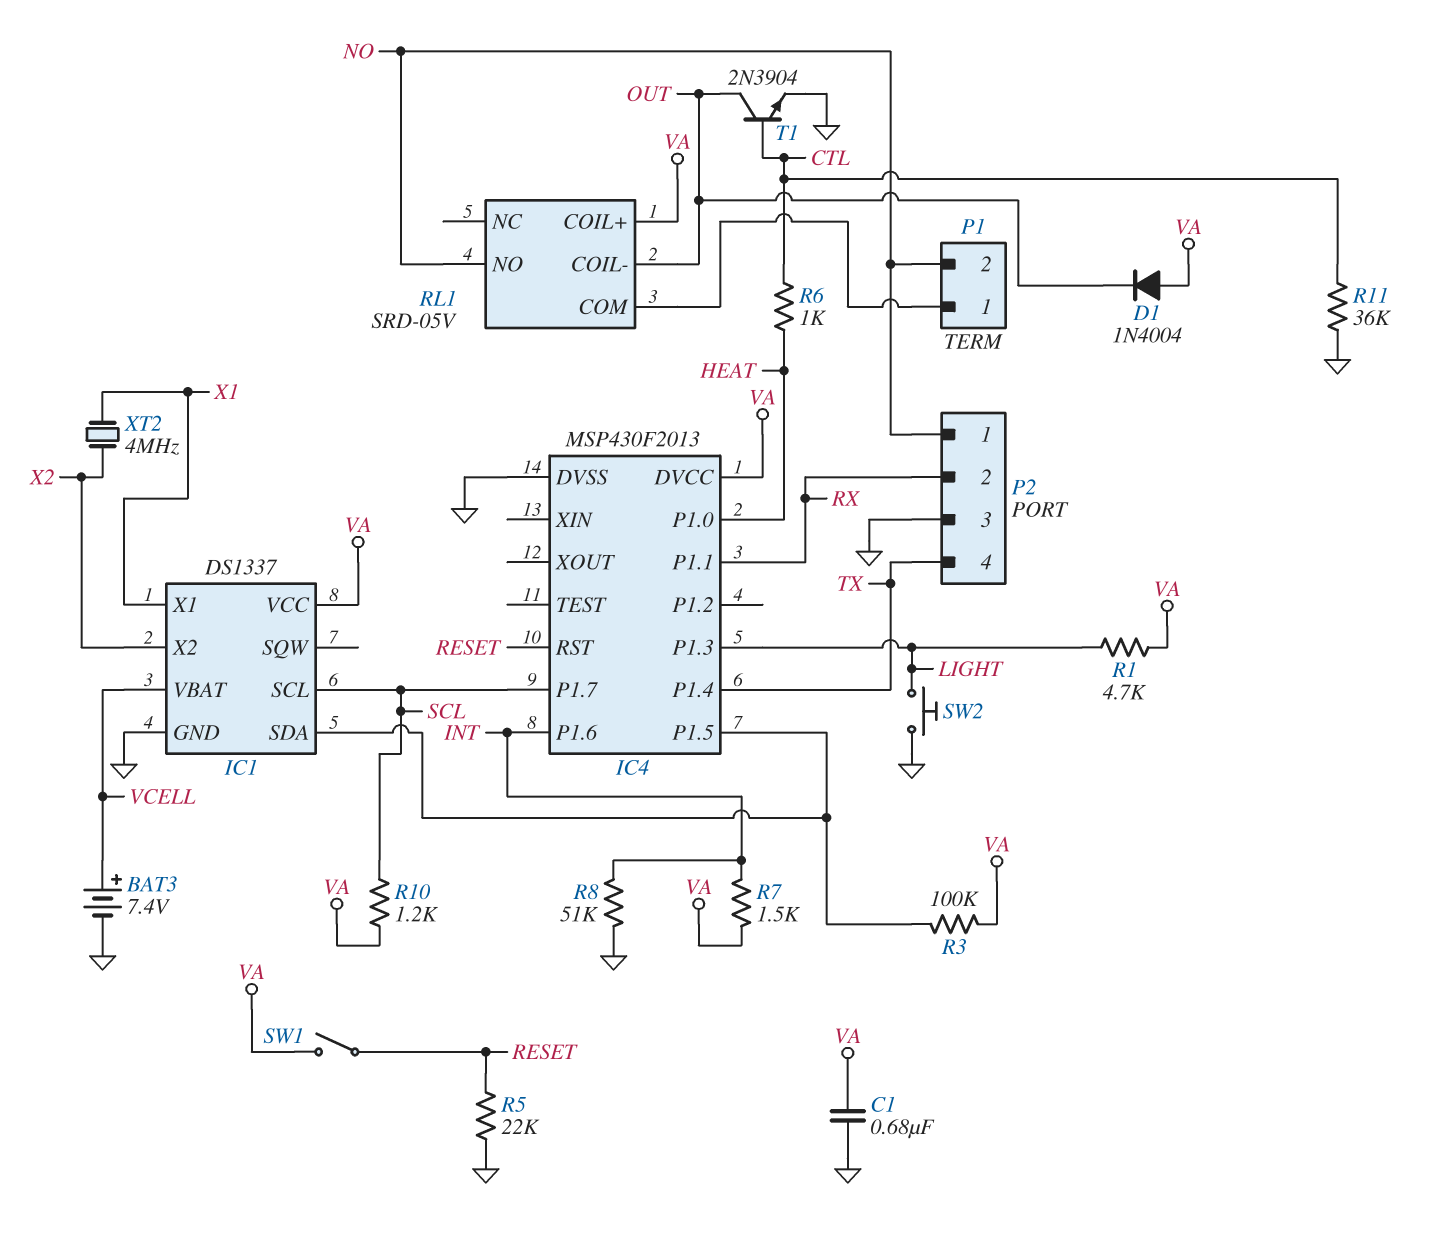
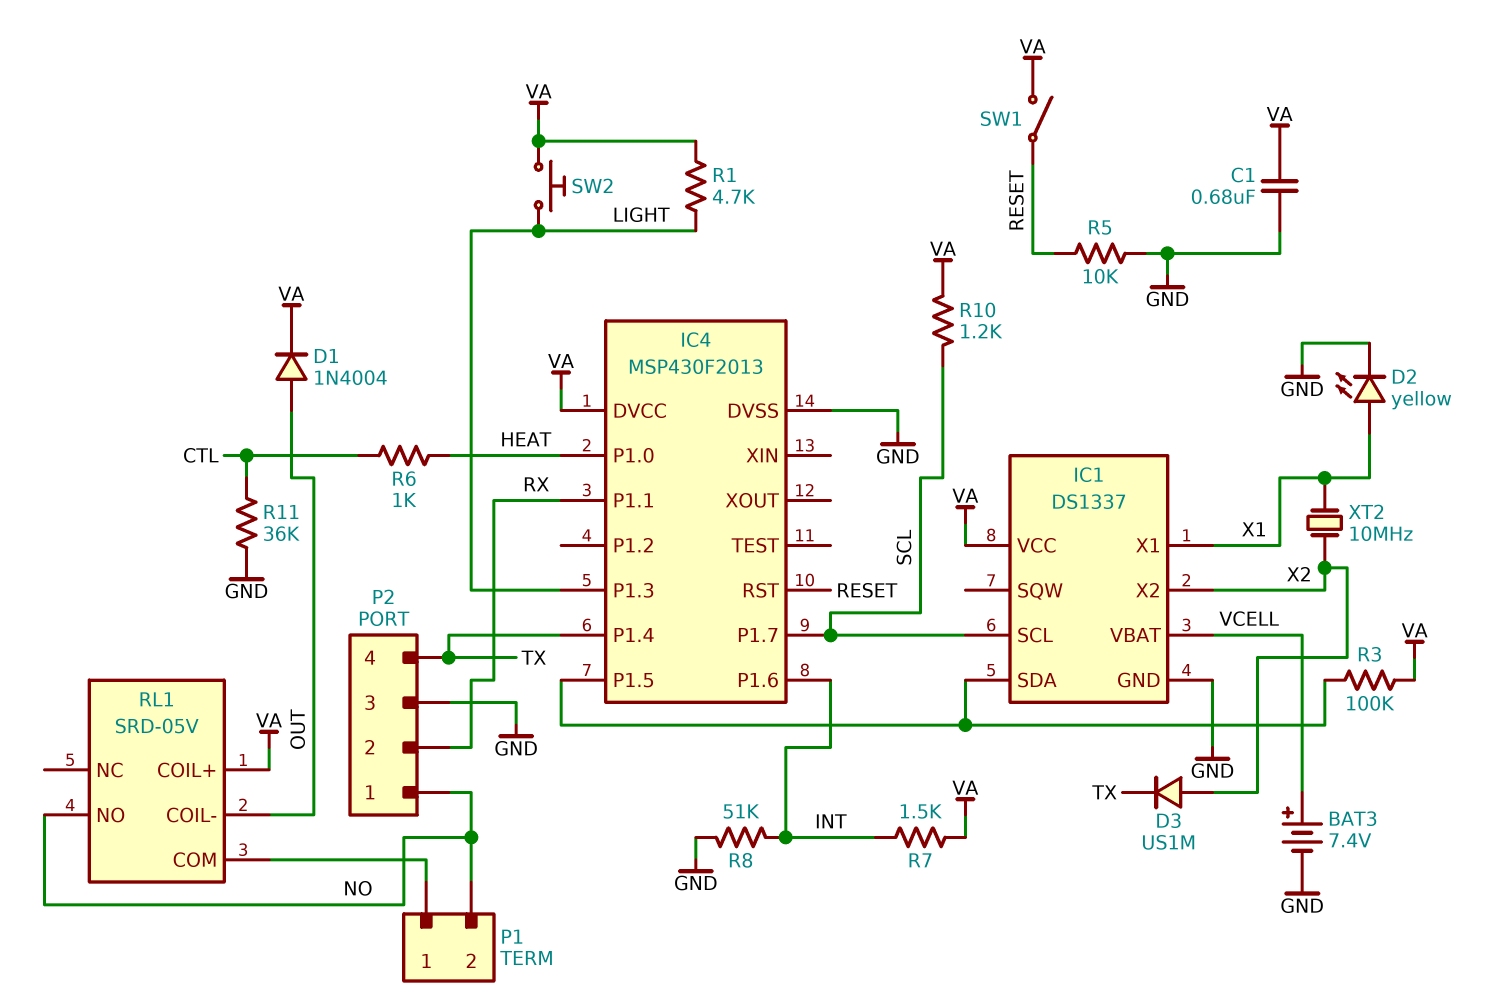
D1: diode 1N4004 (A VA, K OUT) -> diode 1N4004 (A OUT, K VA)
D2: none -> LED yellow (A X1, K GND)
D3: none -> diode US1M (A X2, K TX)
R5: 22k (GND, RESET) -> 10k (GND, RESET)
SW2: button (GND, LIGHT) -> button (LIGHT, VA)
T1: NPN 2N3904 (B CTL, C OUT, E GND) -> none
XT2: 4MHz (X1, X2) -> 10MHz (X1, X2)

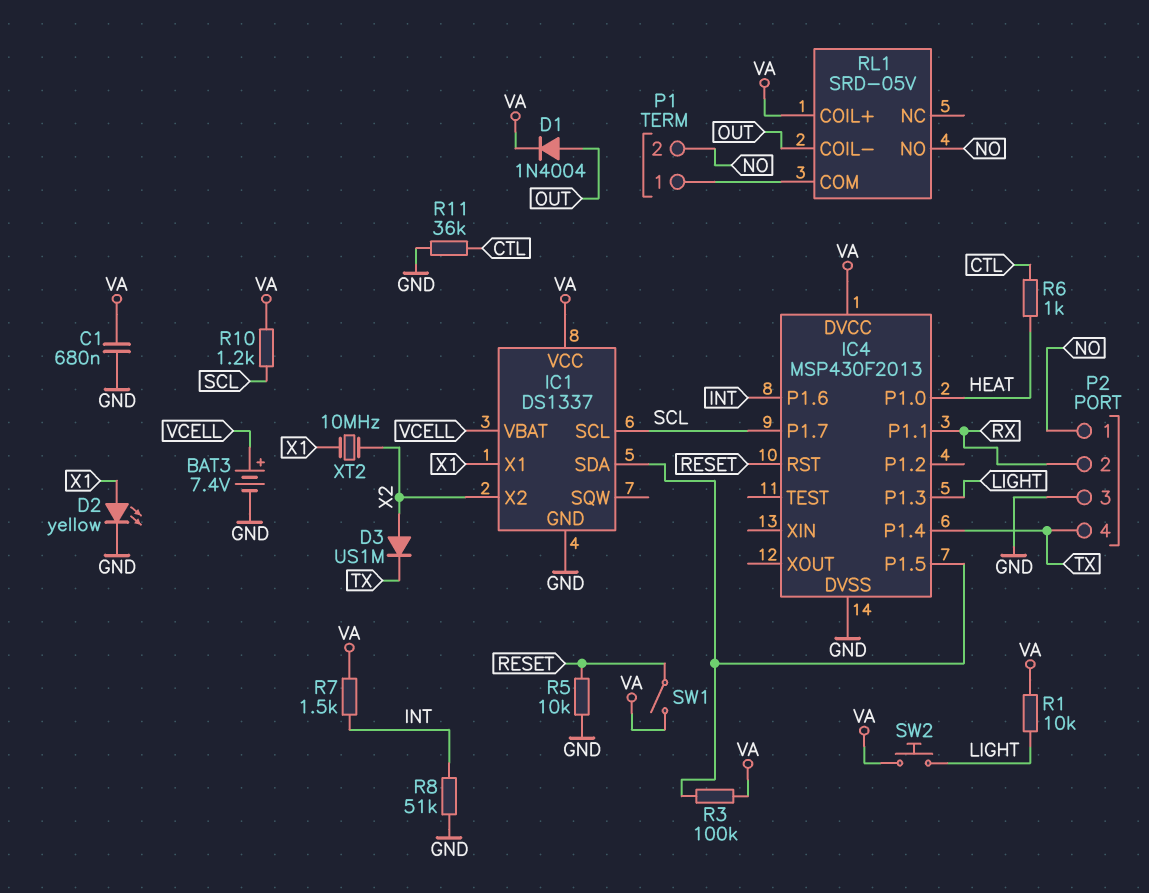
R1: 4.7k (LIGHT, VA) -> 10k (LIGHT, VA)

